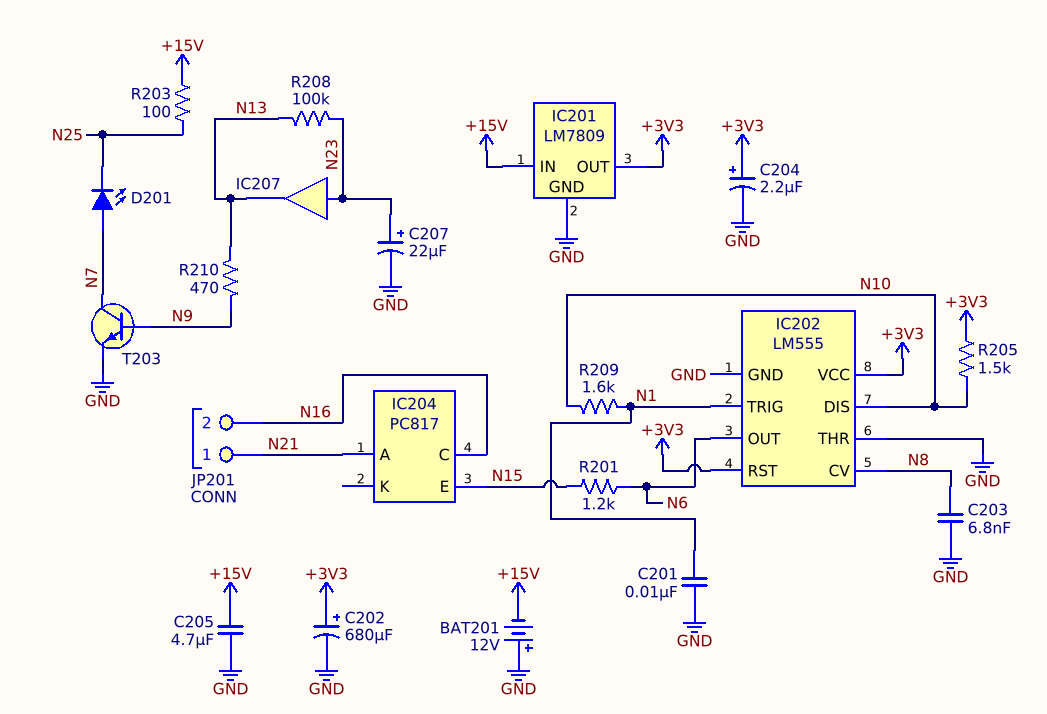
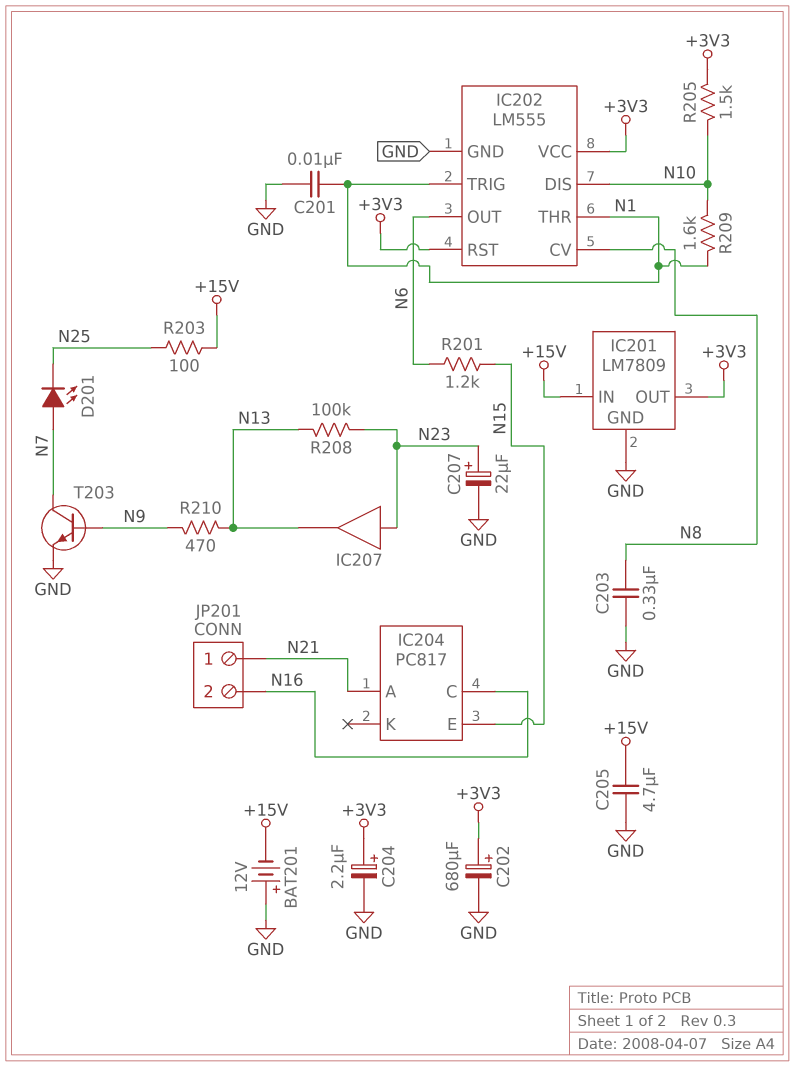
C203: 6.8nF (GND, N8) -> 330nF (GND, N8)
IC202 pin THR: GND -> N1

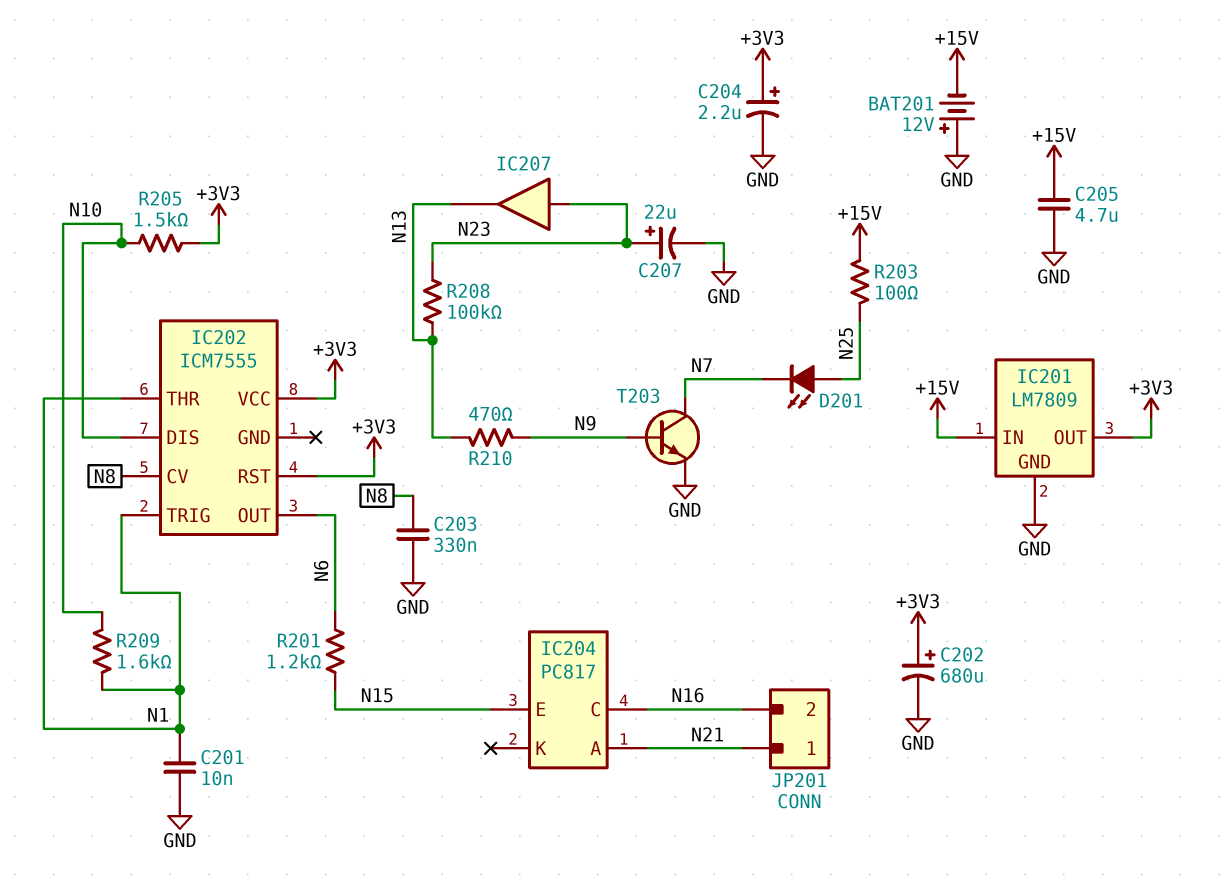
D201: LED (A N7, K N25) -> LED (A N25, K N7)
IC202: LM555 -> ICM7555
IC202 pin GND: GND -> none

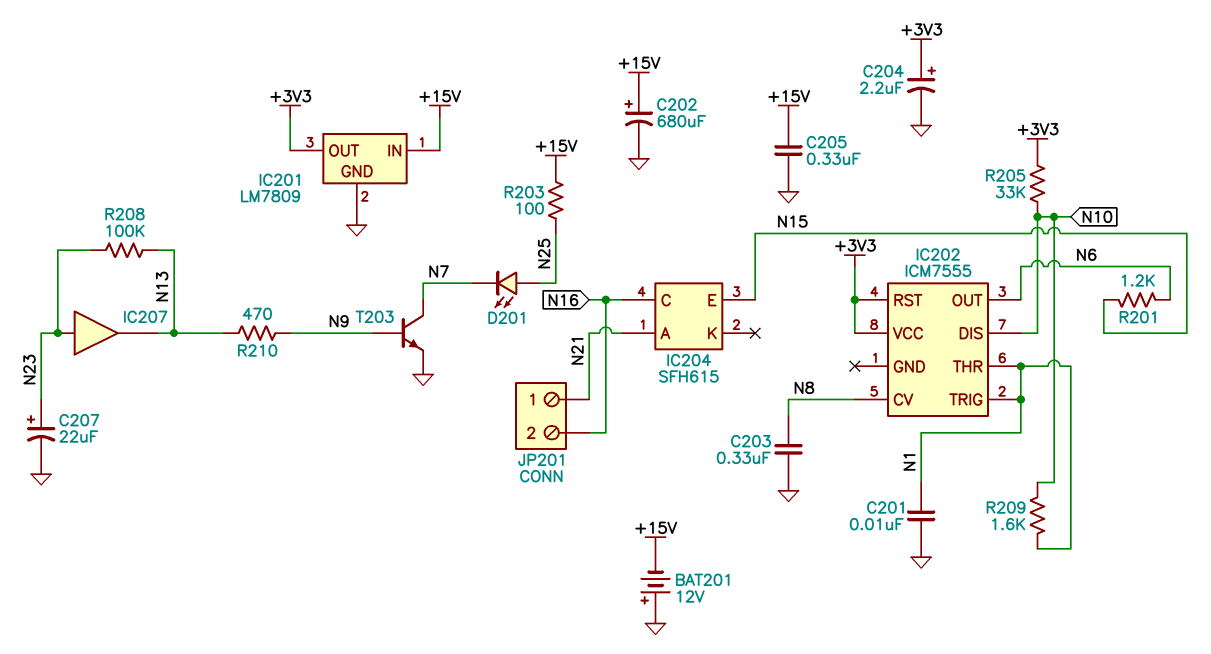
C202: 680uF (plus +3V3, minus GND) -> 680uF (plus +15V, minus GND)
C205: 4.7uF (+15V, GND) -> 330nF (+15V, GND)
IC204: PC817 -> SFH615
R205: 1.5k (+3V3, N10) -> 33k (+3V3, N10)

